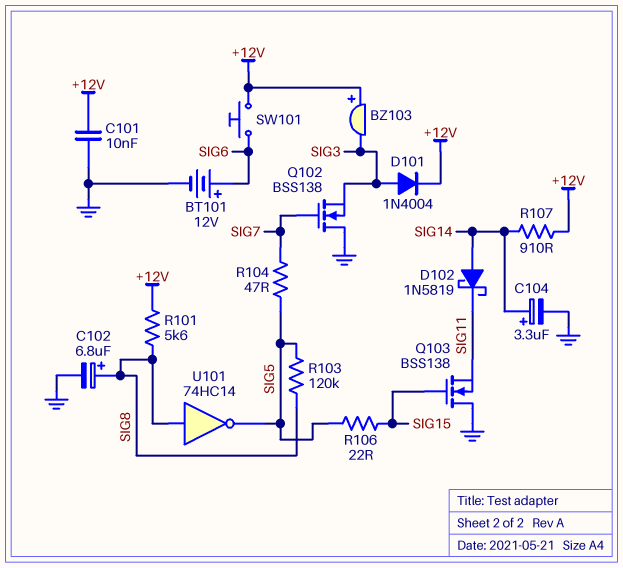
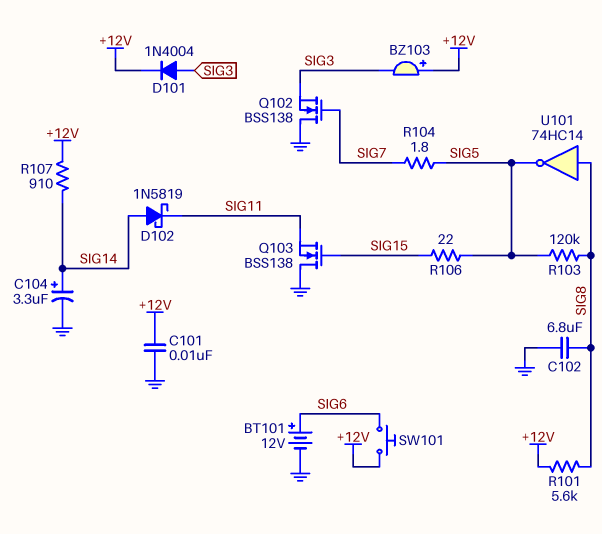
C102: 6.8uF (plus SIG8, minus GND) -> 6.8uF (GND, SIG8)
R104: 47 (SIG5, SIG7) -> 1.8 (SIG5, SIG7)

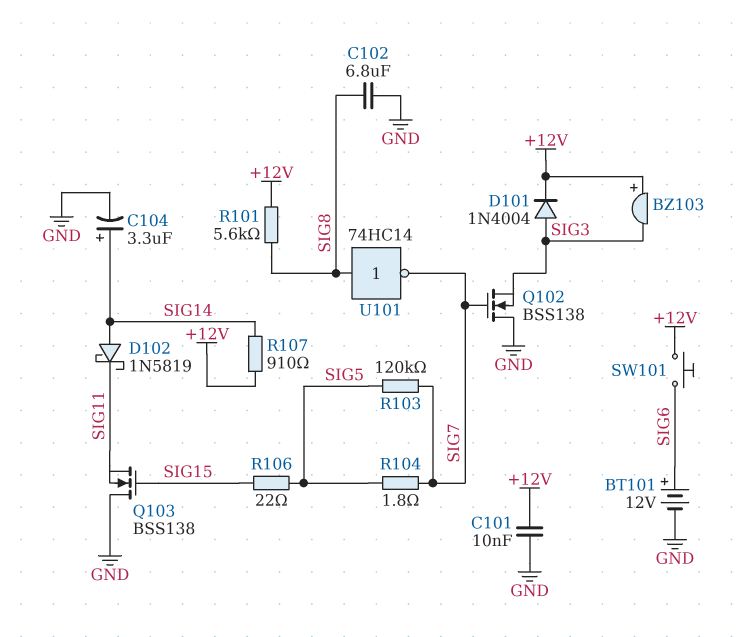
R103: 120k (SIG5, SIG8) -> 120k (SIG5, SIG7)
U101: NOT 74HC14 (in SIG8, out SIG5) -> NOT 74HC14 (in SIG8, out SIG7)

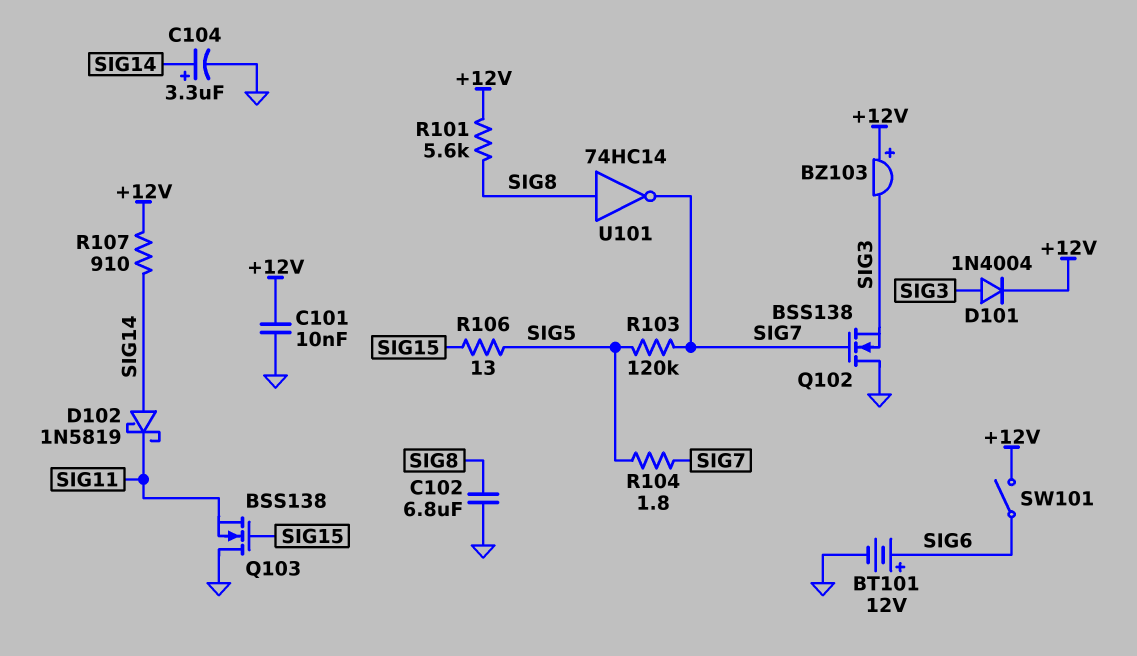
R106: 22 (SIG5, SIG15) -> 13 (SIG5, SIG15)
SW101: button (+12V, SIG6) -> switch (+12V, SIG6)

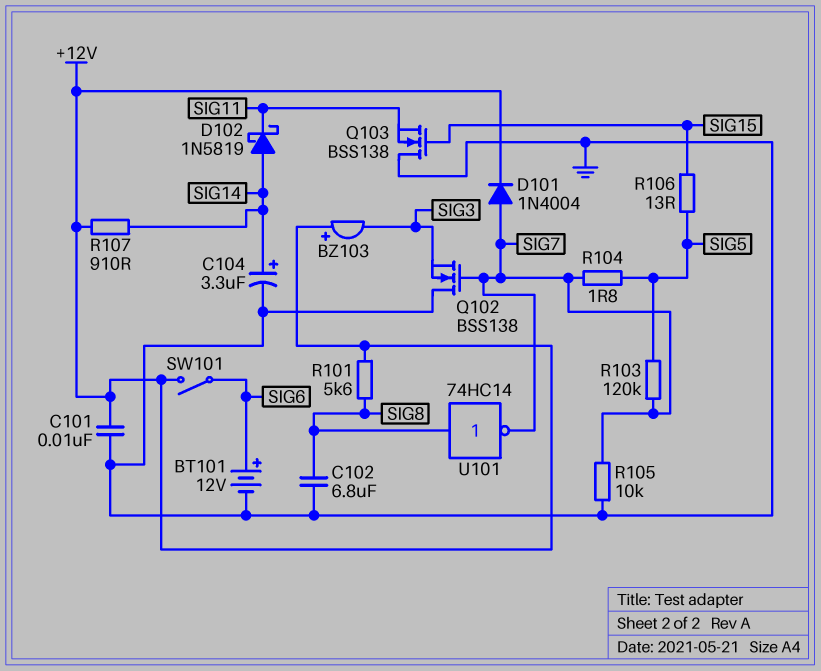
D101: diode 1N4004 (A SIG3, K +12V) -> diode 1N4004 (A SIG7, K +12V)
R105: none -> 10k (GND, SIG7)

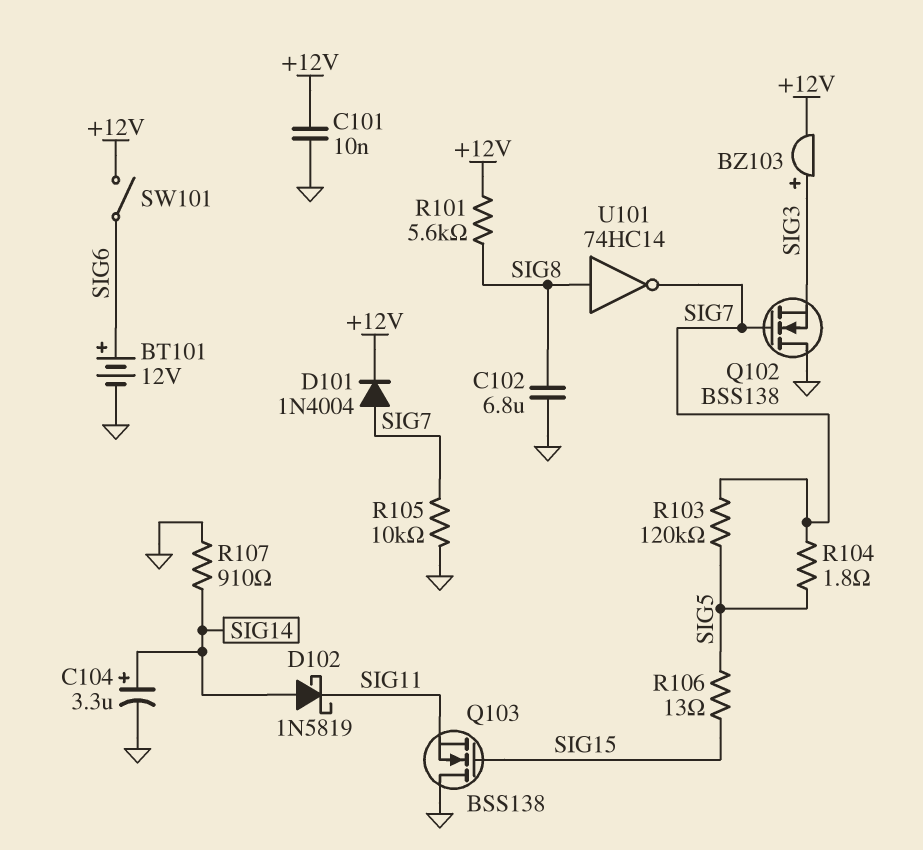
BZ103: buzzer (plus +12V, minus SIG3) -> buzzer (plus SIG3, minus +12V)
R107: 910 (+12V, SIG14) -> 910 (GND, SIG14)

